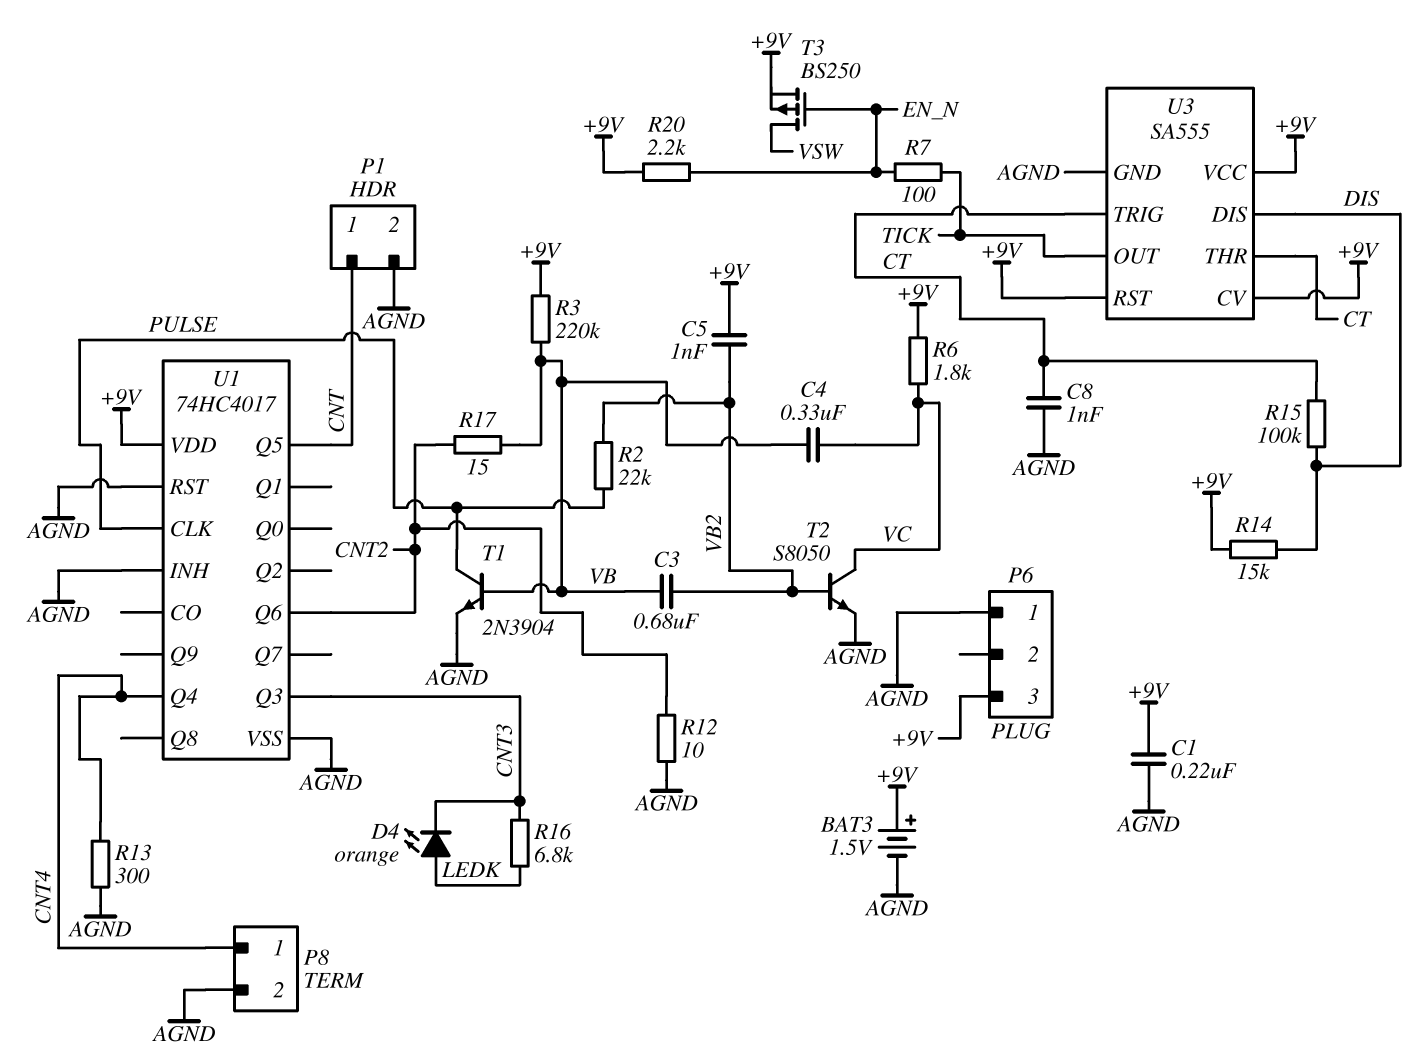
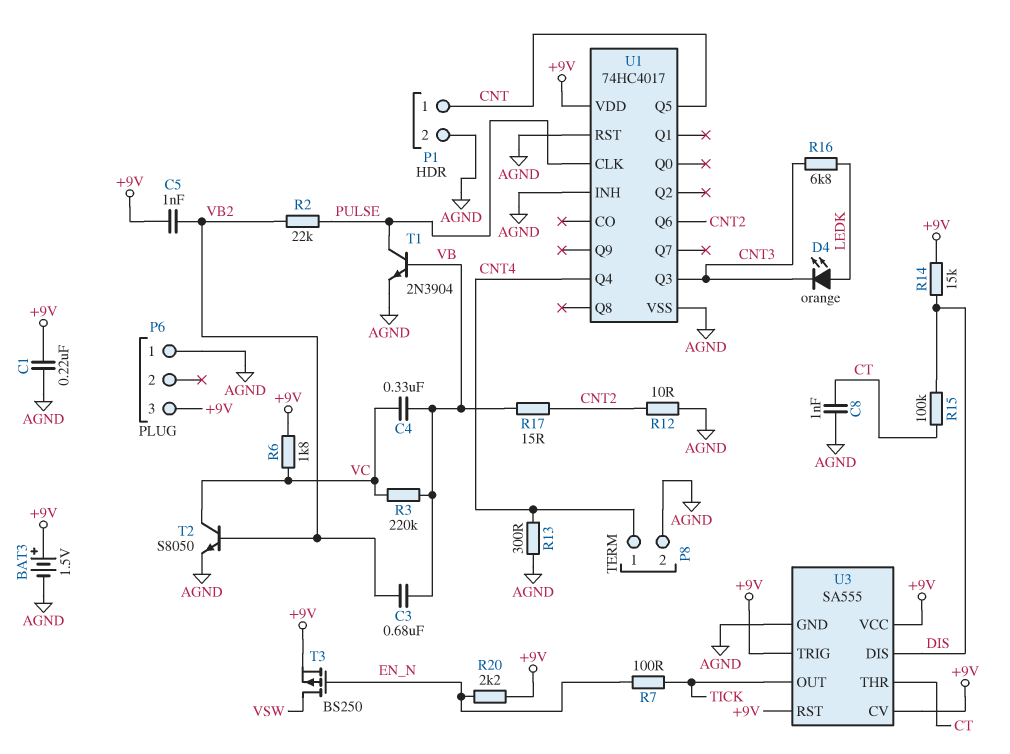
R3: 220k (+9V, VB) -> 220k (VB, VC)
U3 pin TRIG: CT -> +9V

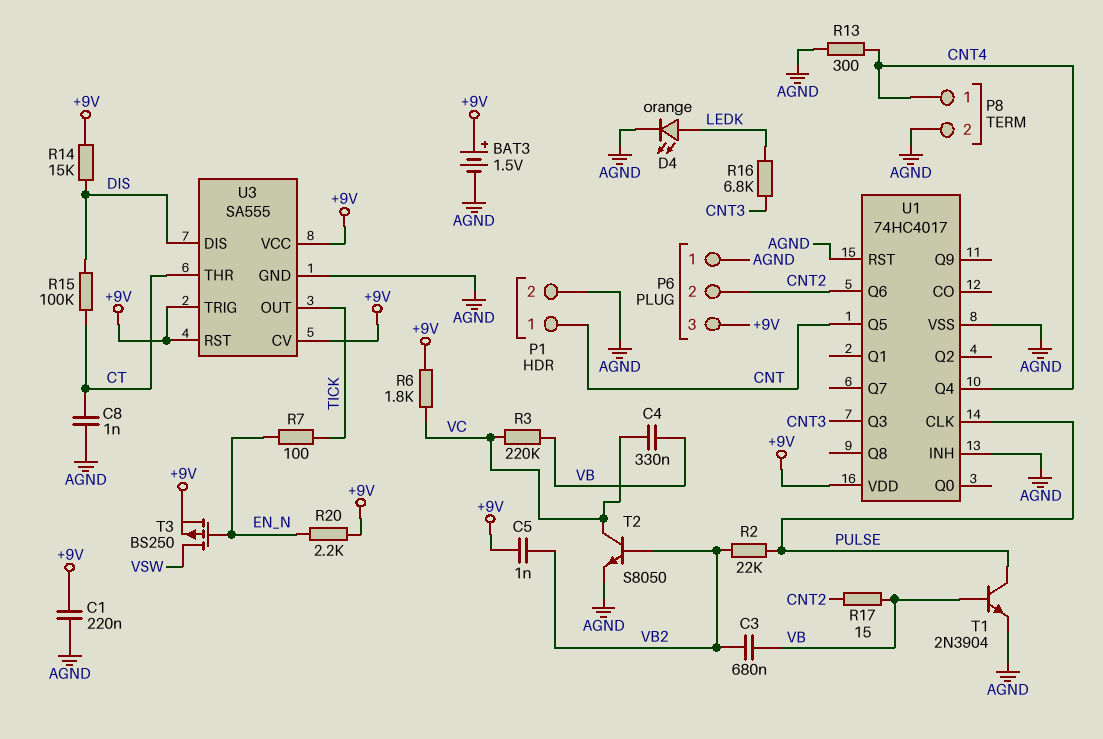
D4: LED orange (A LEDK, K CNT3) -> LED orange (A LEDK, K AGND)
P6 pin 2: none -> CNT2
R12: 10 (AGND, CNT2) -> none

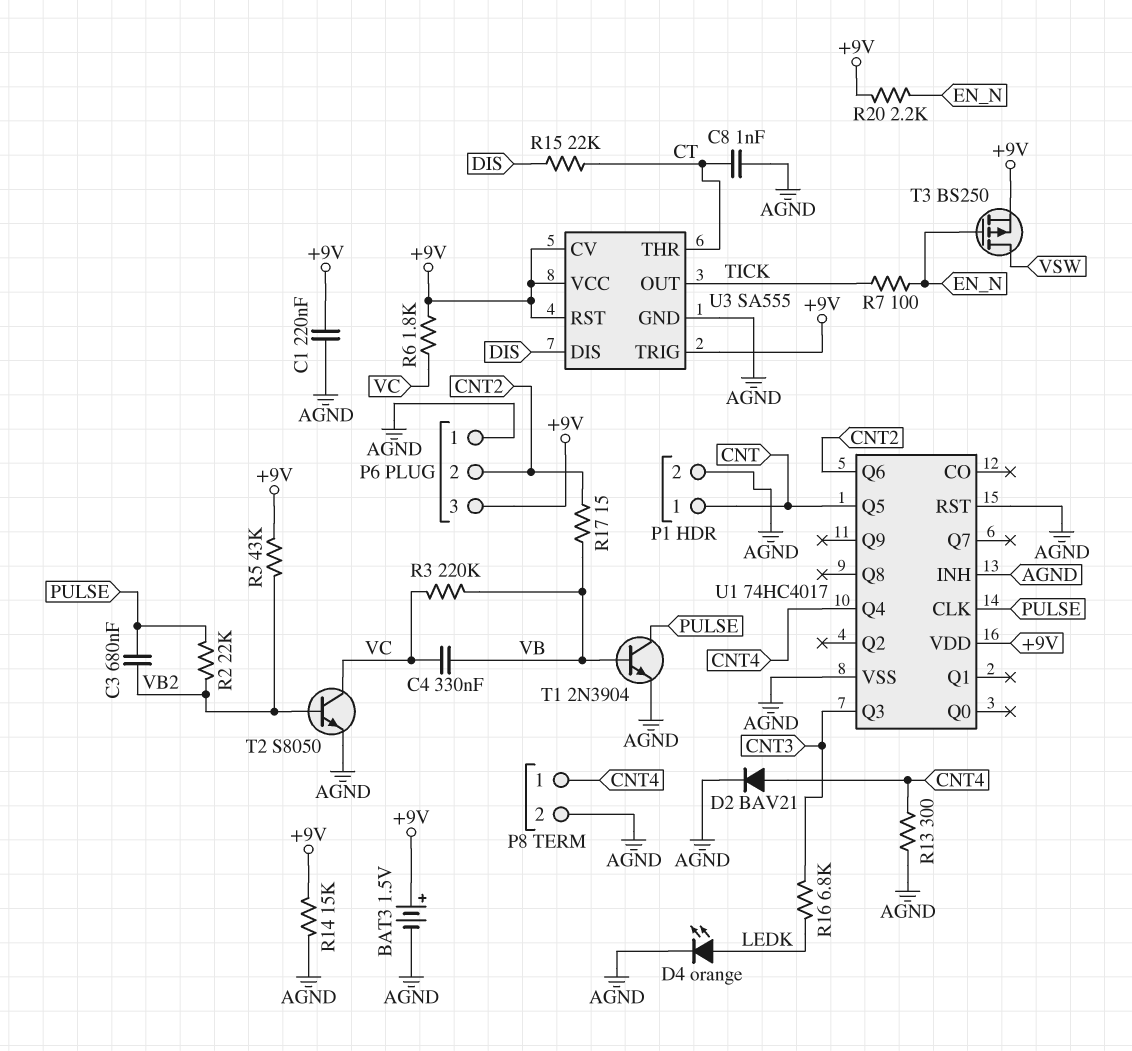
C3: 680nF (VB, VB2) -> 680nF (PULSE, VB2)
C5: 1nF (+9V, VB2) -> none
D2: none -> diode BAV21 (A CNT4, K AGND)
R5: none -> 43k (+9V, VB2)
R14: 15k (+9V, DIS) -> 15k (+9V, AGND)
R15: 100k (CT, DIS) -> 22k (CT, DIS)

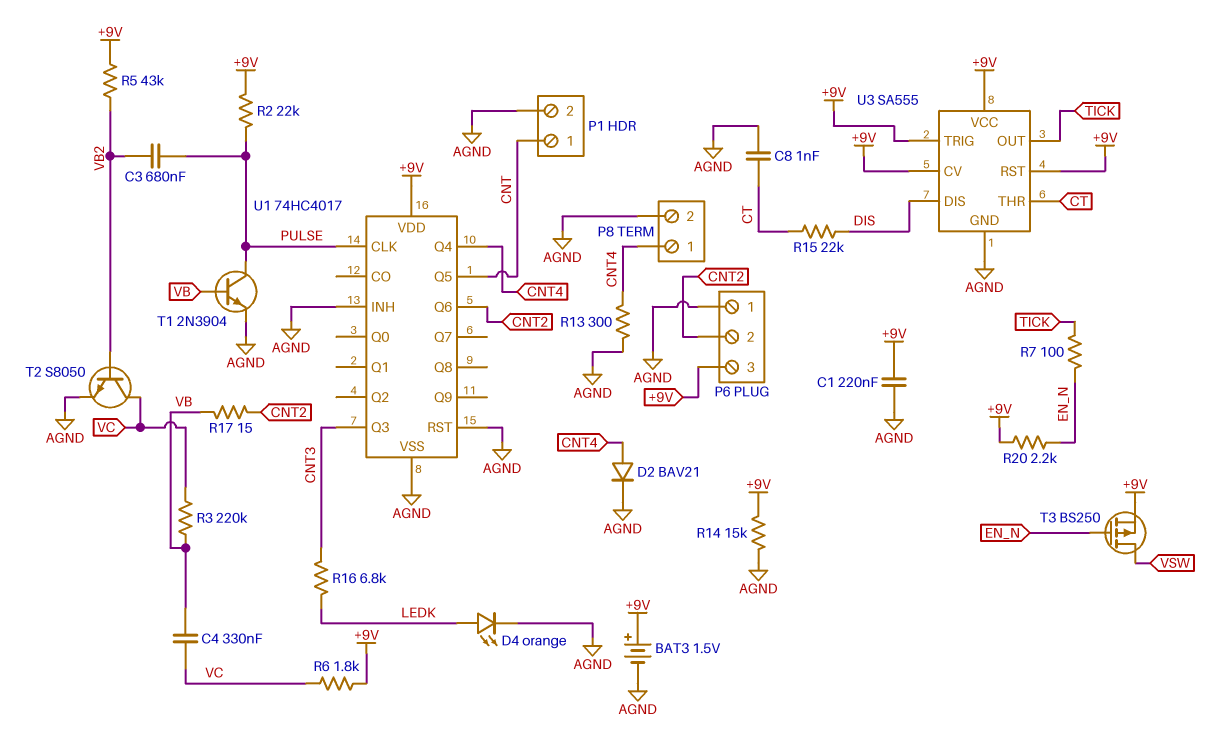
R2: 22k (PULSE, VB2) -> 22k (+9V, PULSE)

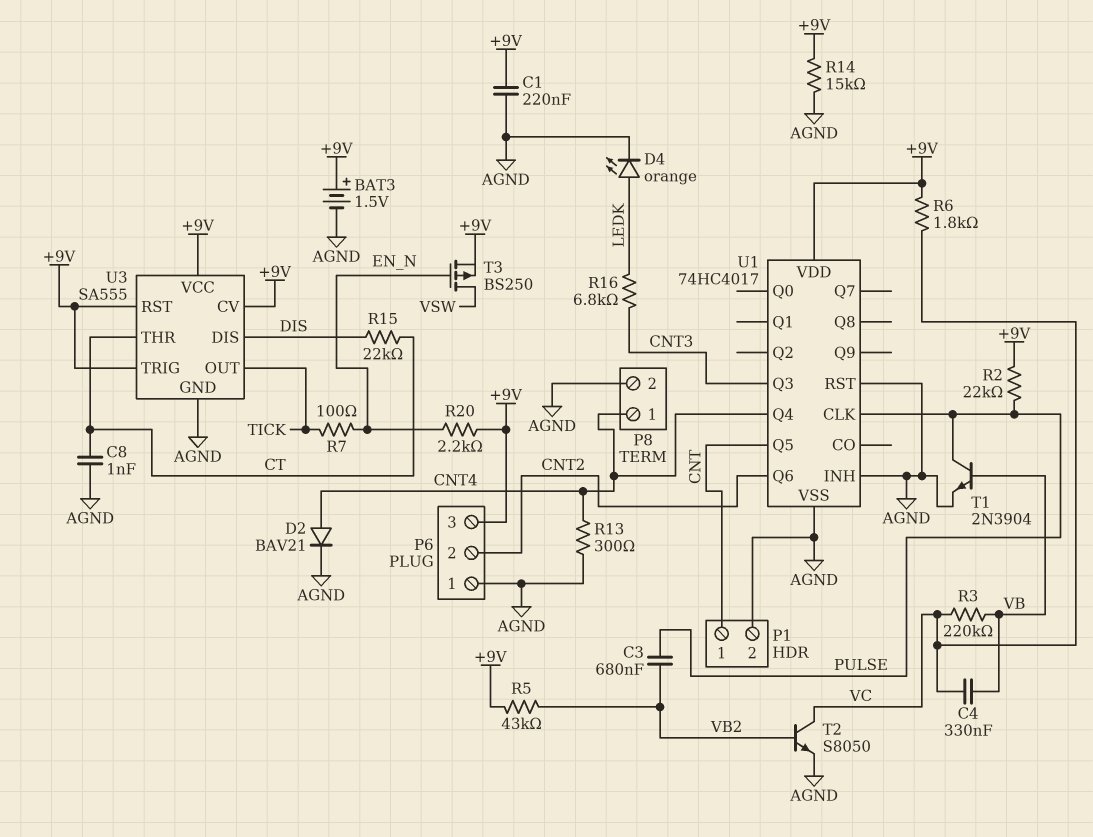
R17: 15 (CNT2, VB) -> none

